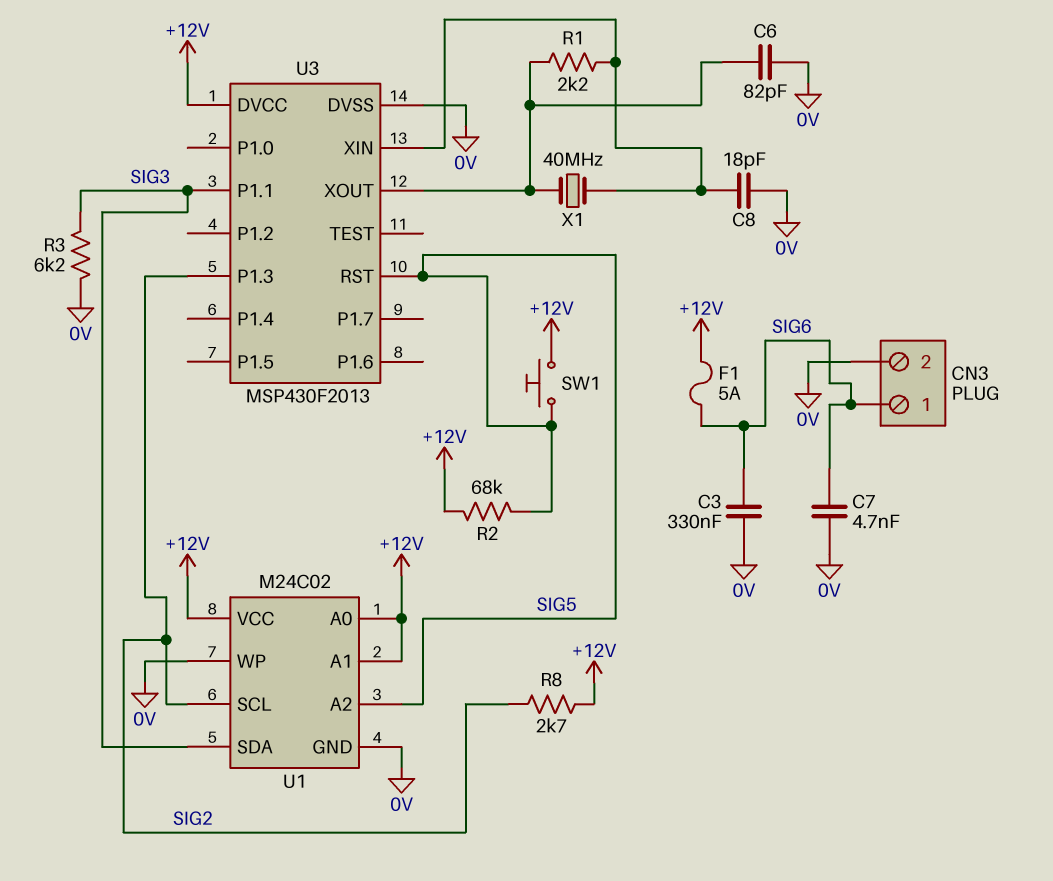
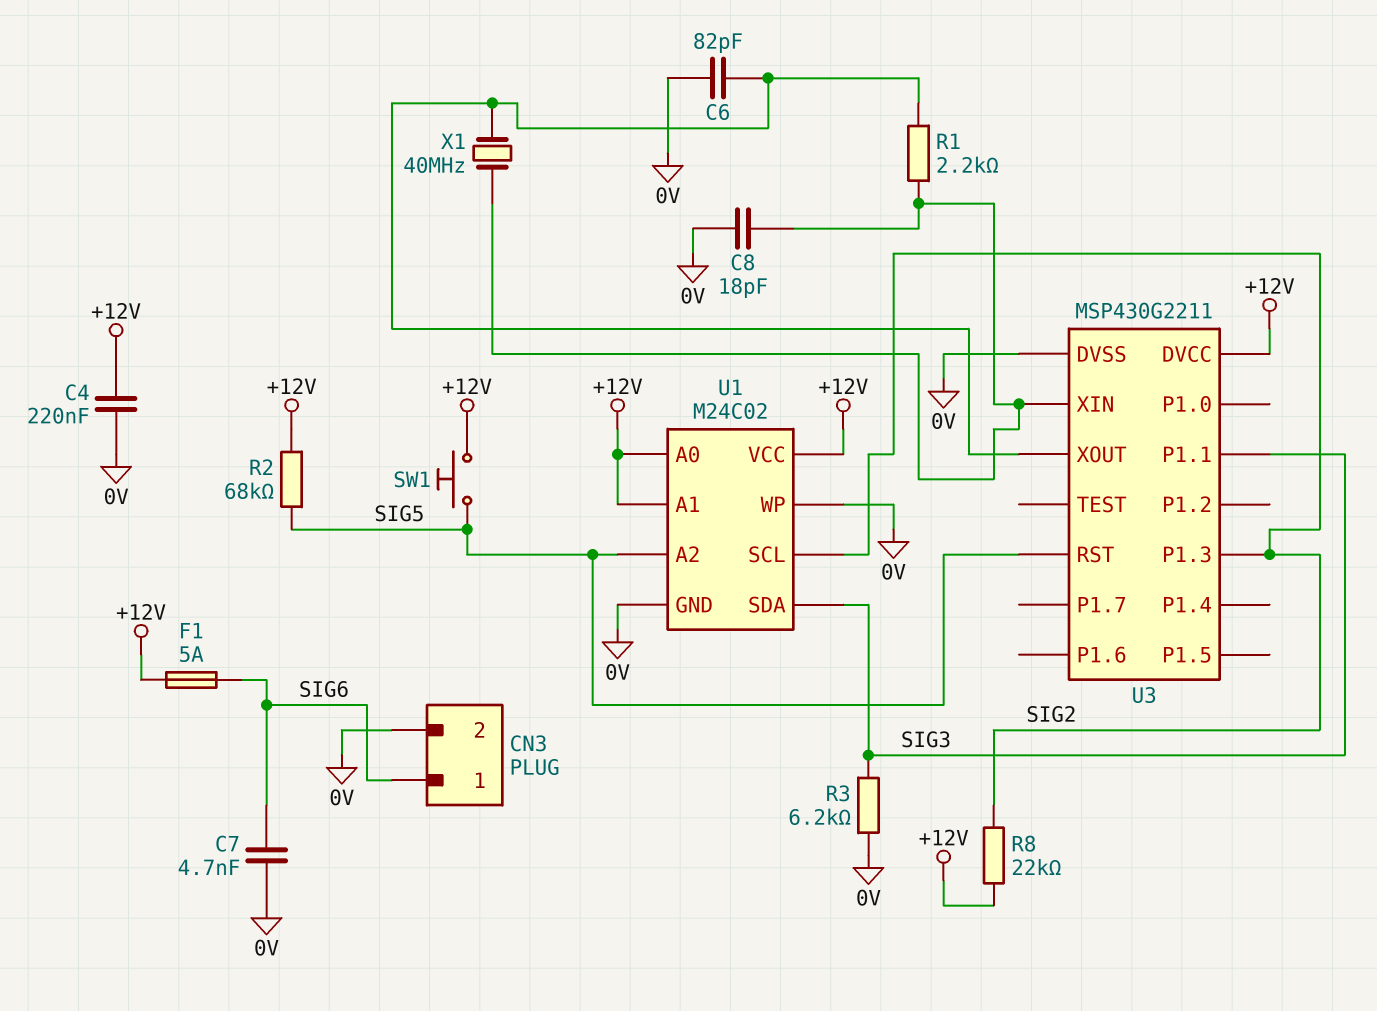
C3: 330nF (0V, SIG6) -> none
C4: none -> 220nF (+12V, 0V)
R8: 2.7k (+12V, SIG2) -> 22k (+12V, SIG2)
U3: MSP430F2013 -> MSP430G2211

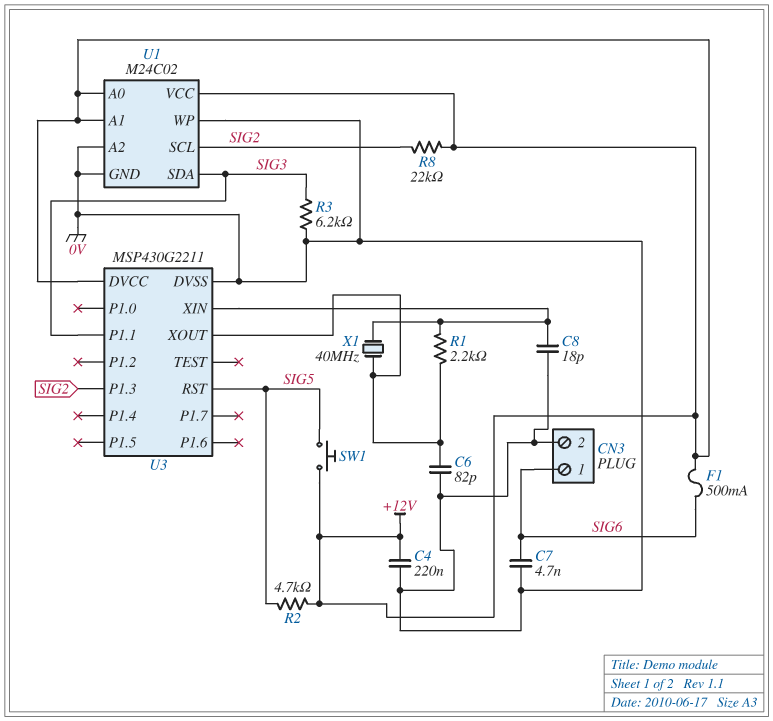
F1: 5A (+12V, SIG6) -> 500mA (+12V, SIG6)
R2: 68k (+12V, SIG5) -> 4.7k (+12V, SIG5)
U1 pin A2: SIG5 -> 0V

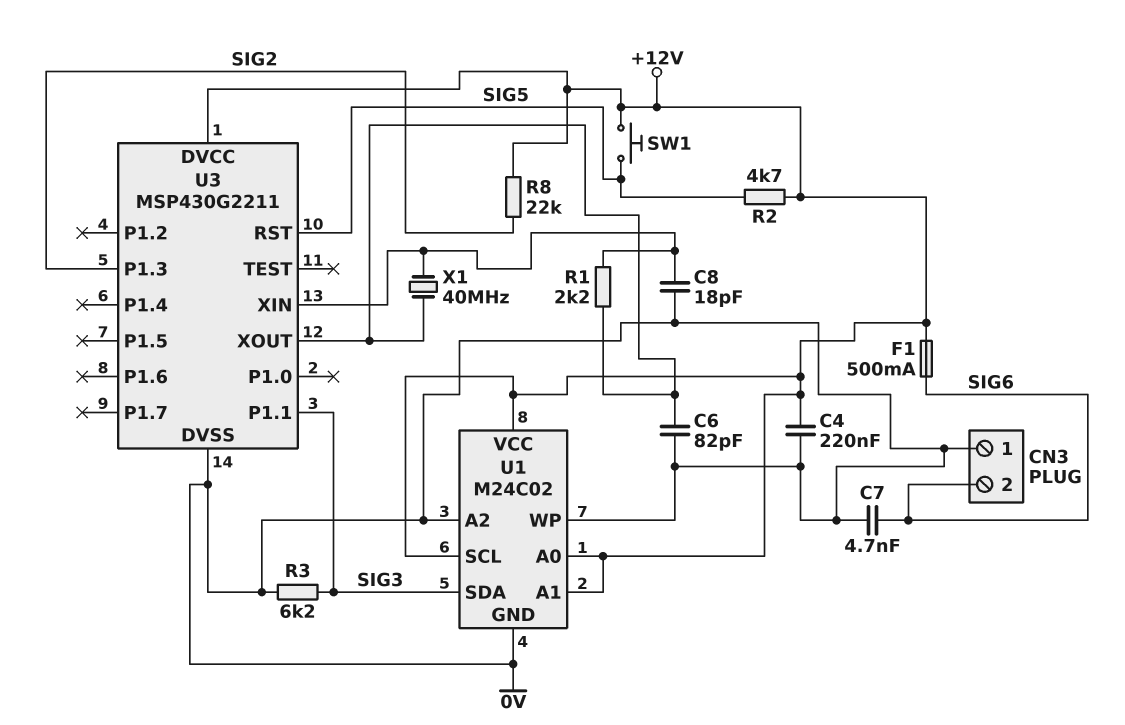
CN3 pin 1: SIG6 -> 0V
CN3 pin 2: 0V -> SIG6
U1 pin SCL: SIG2 -> +12V

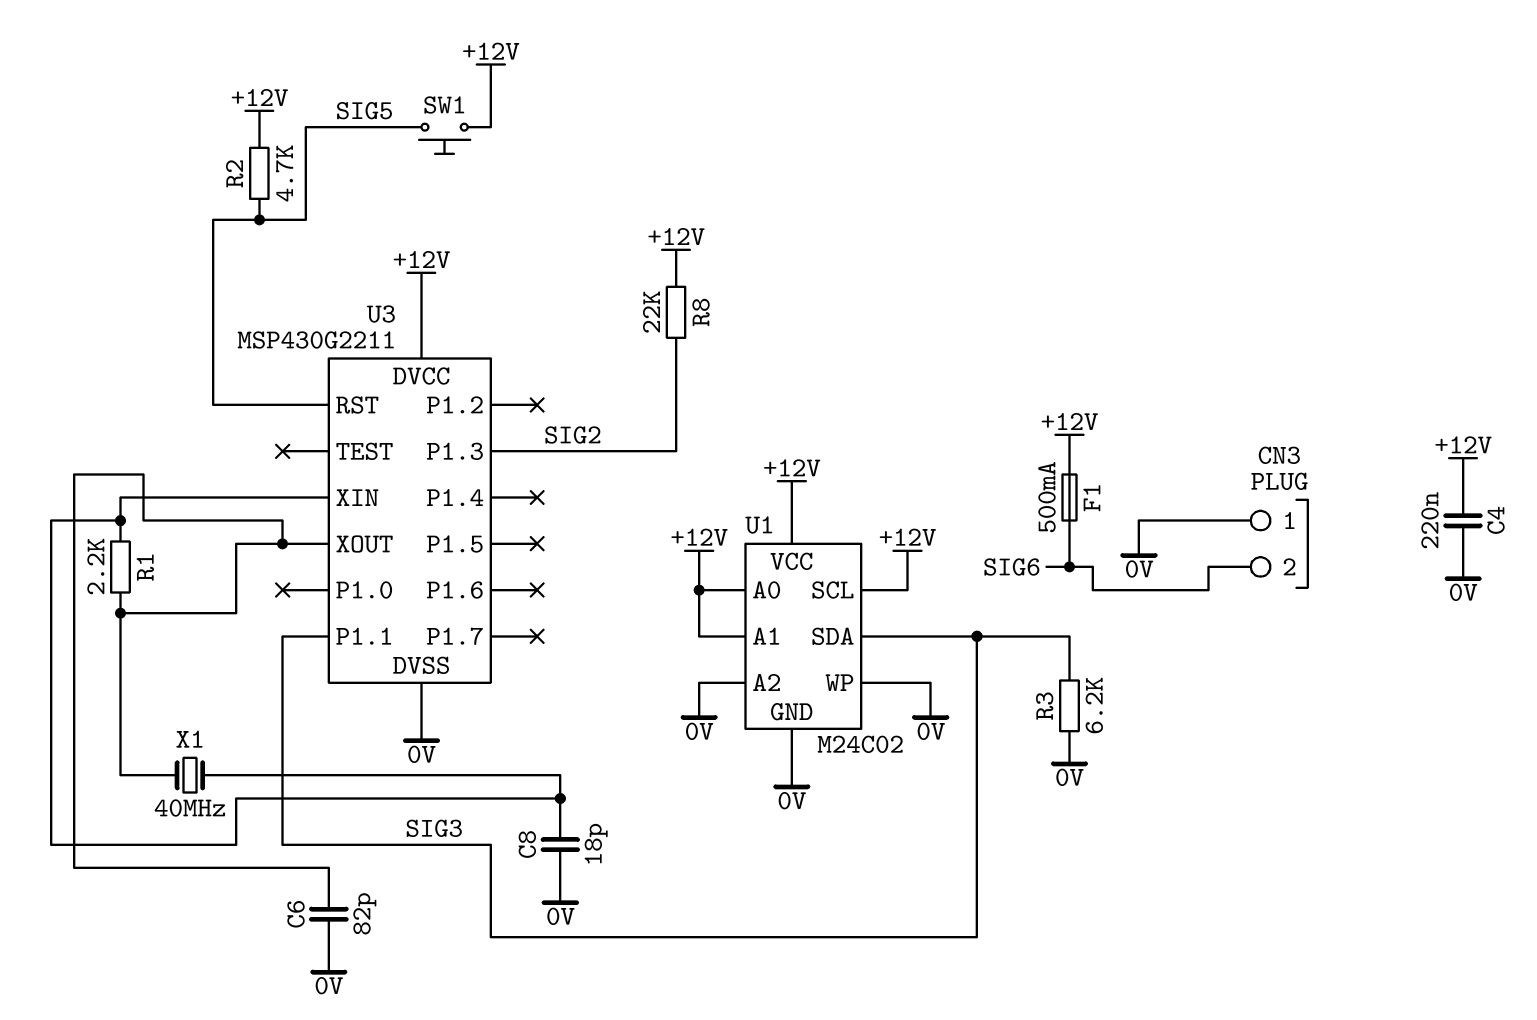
C7: 4.7nF (0V, SIG6) -> none

